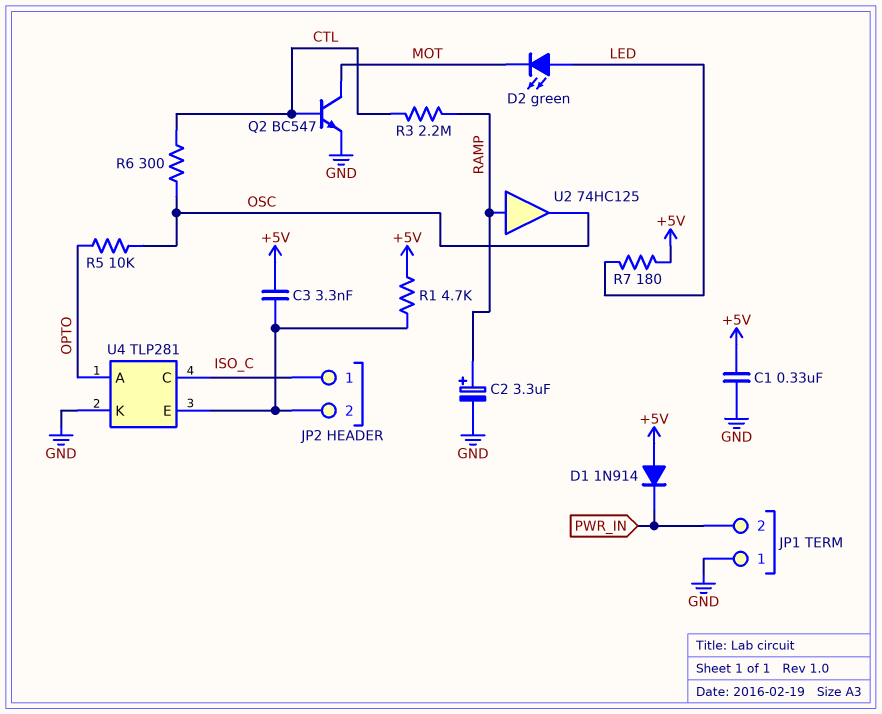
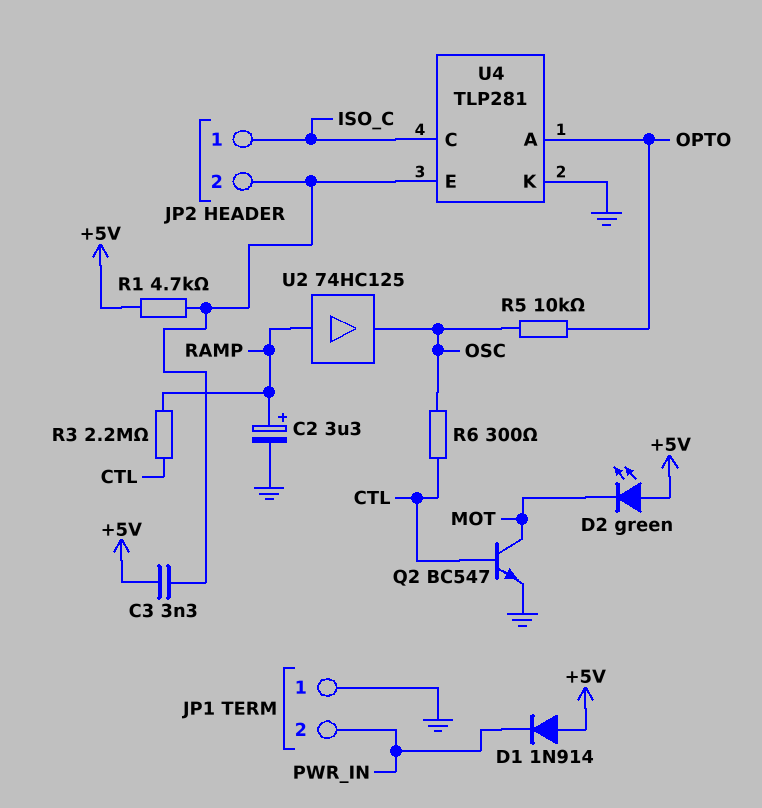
C1: 330nF (+5V, GND) -> none
D2: LED green (A LED, K MOT) -> LED green (A +5V, K MOT)
R7: 180 (+5V, LED) -> none

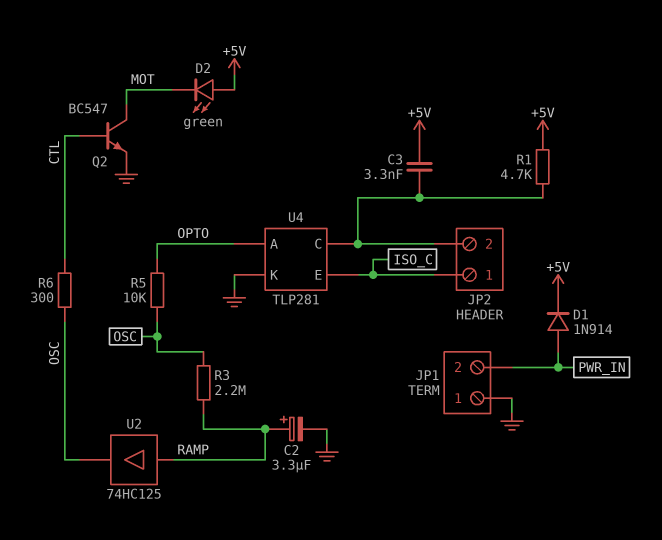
D1: diode 1N914 (A +5V, K PWR_IN) -> diode 1N914 (A PWR_IN, K +5V)
R3: 2.2M (CTL, RAMP) -> 2.2M (OSC, RAMP)
U4 pin C: ISO_C -> JP2/2
U4 pin E: JP2/2 -> ISO_C

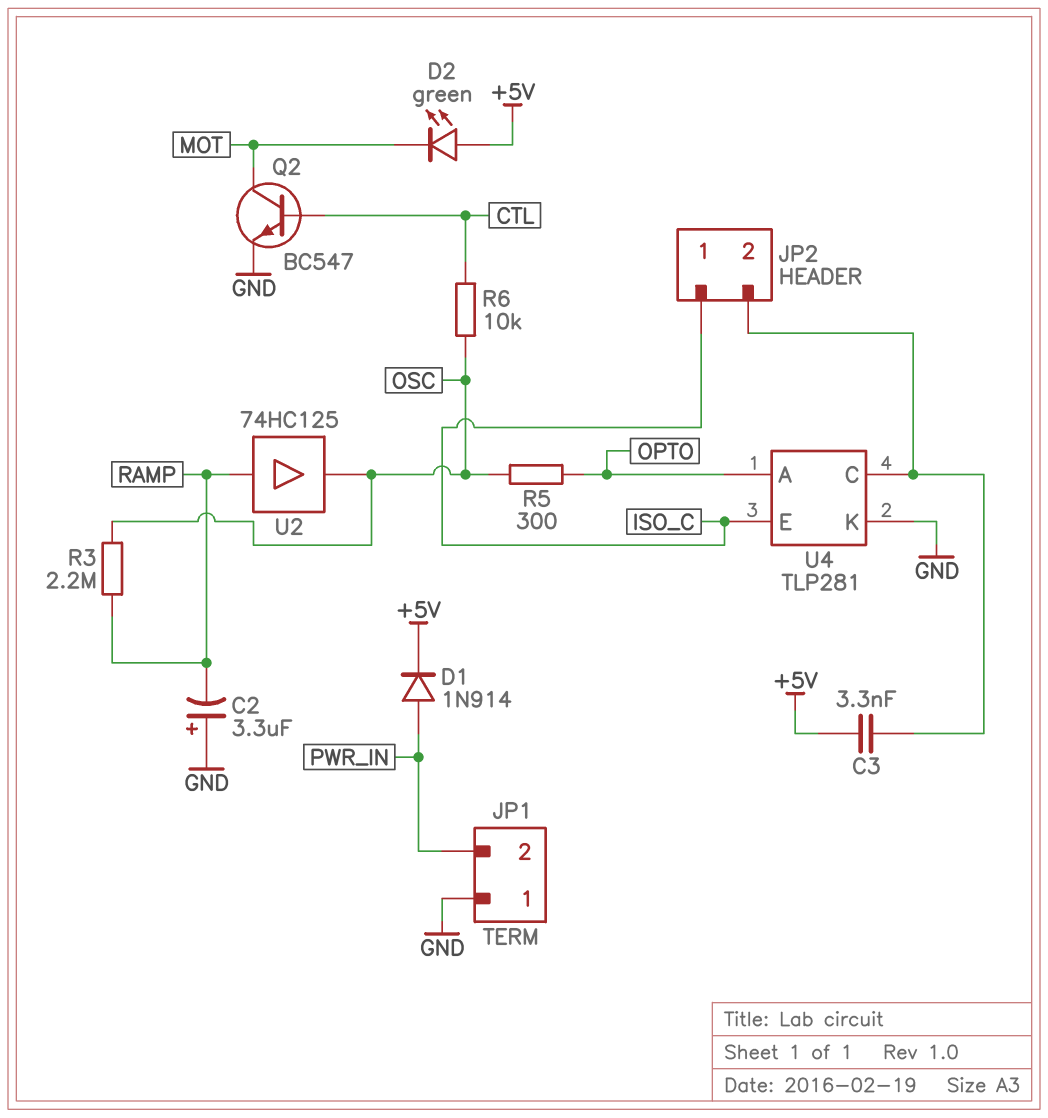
C2: 3.3uF (plus RAMP, minus GND) -> 3.3uF (plus GND, minus RAMP)
R1: 4.7k (+5V, JP2/2) -> none
R5: 10k (OPTO, OSC) -> 300 (OPTO, OSC)
R6: 300 (CTL, OSC) -> 10k (CTL, OSC)

